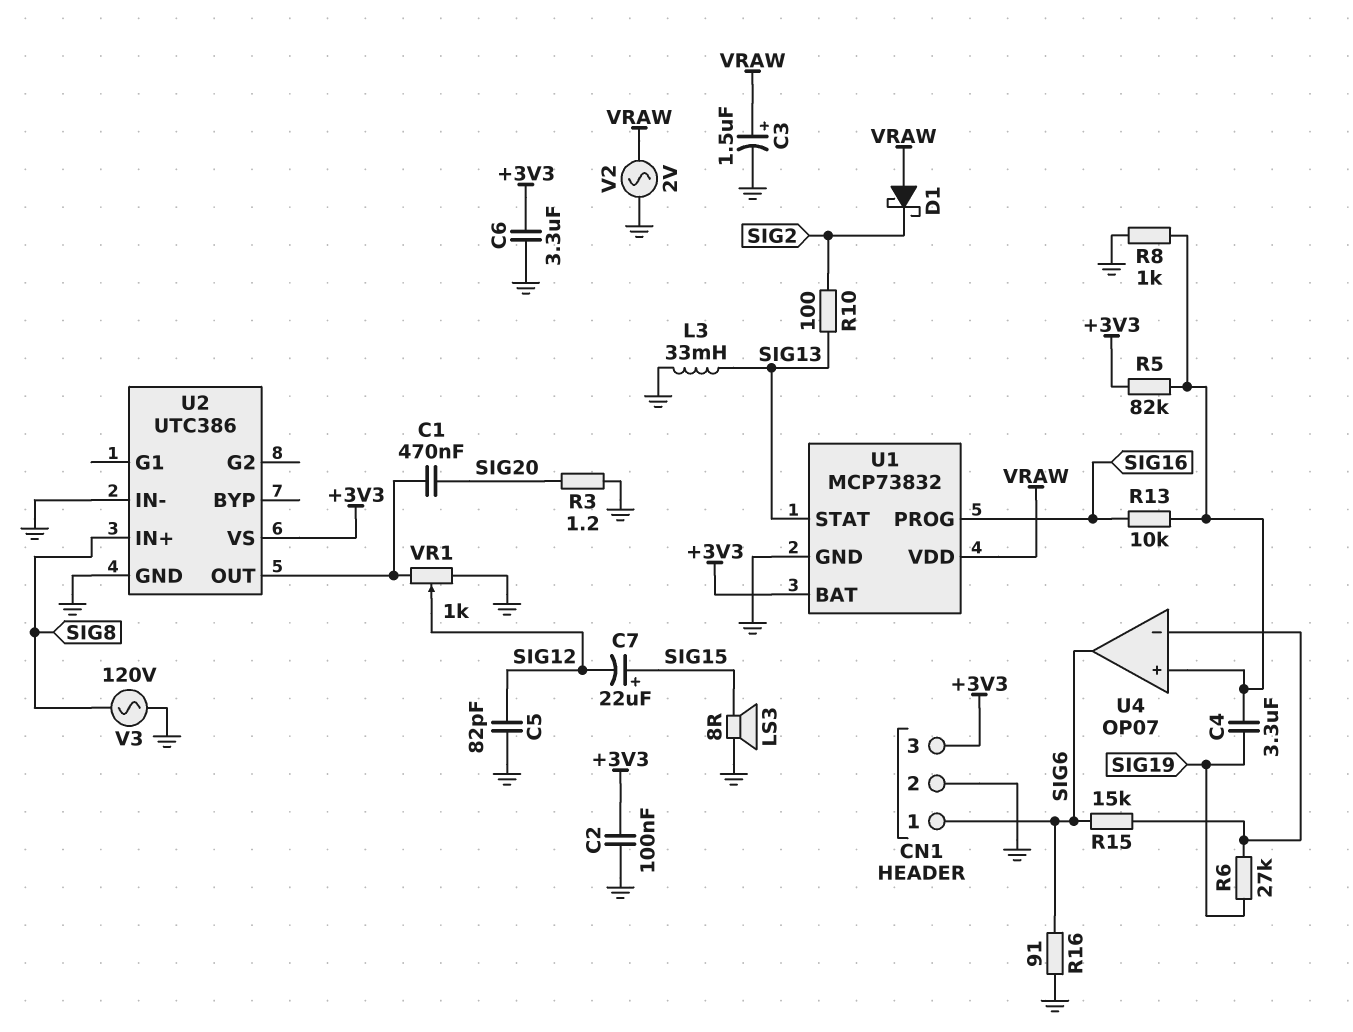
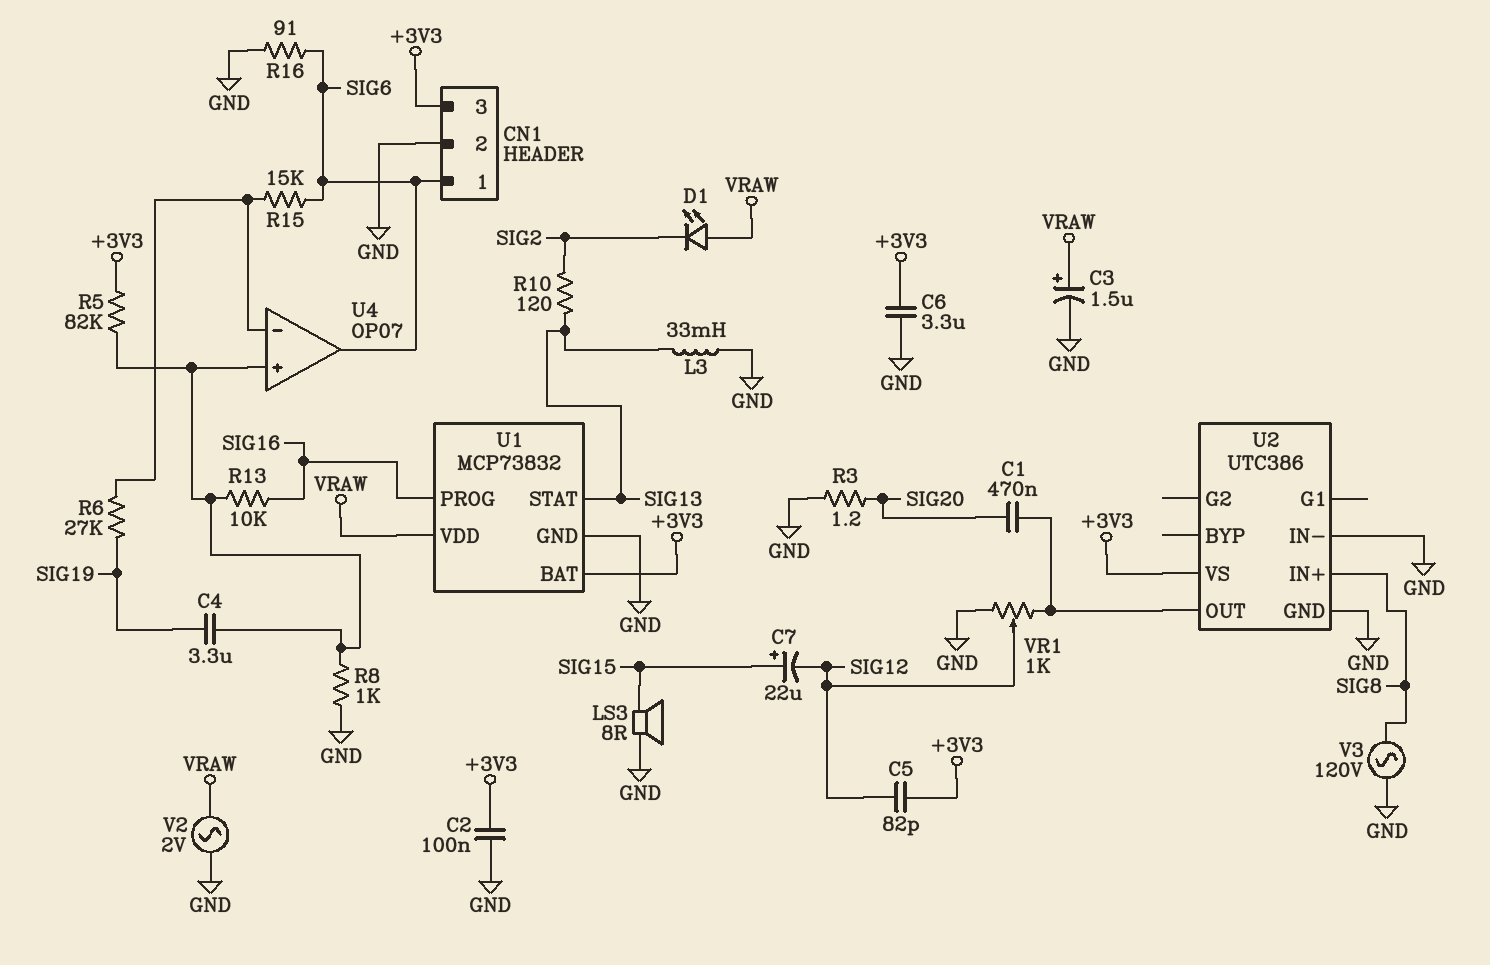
C5: 82pF (GND, SIG12) -> 82pF (+3V3, SIG12)
D1: schottky (A VRAW, K SIG2) -> LED (A VRAW, K SIG2)
R10: 100 (SIG2, SIG13) -> 120 (SIG2, SIG13)

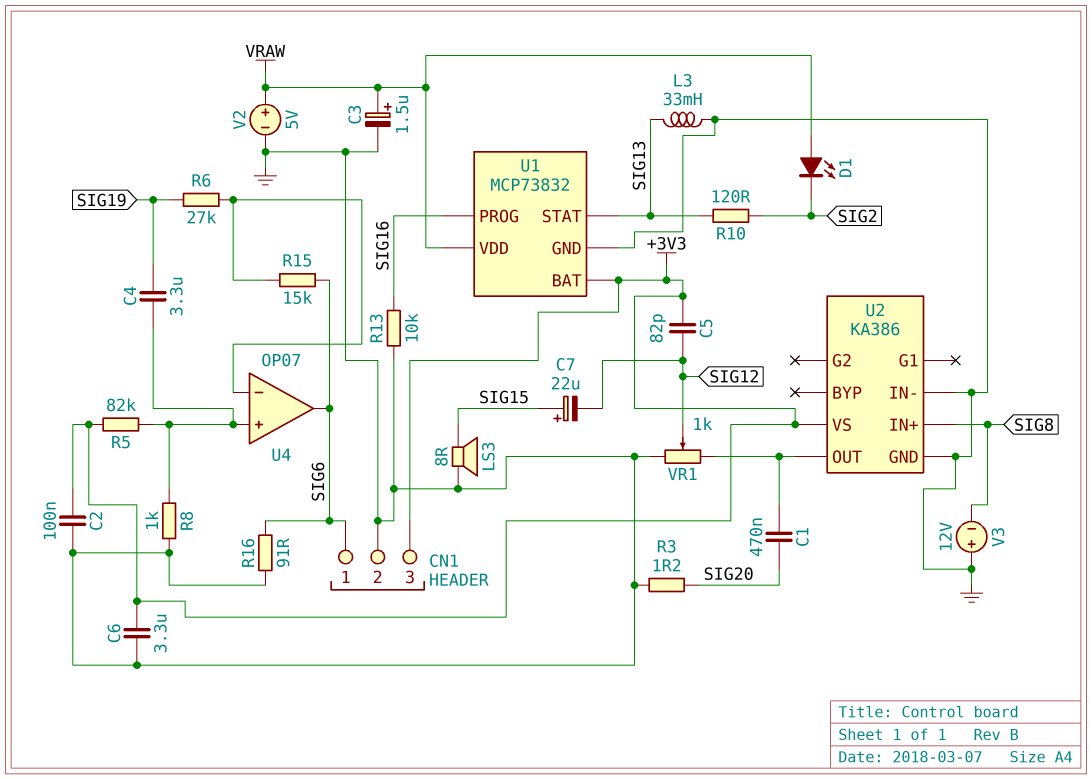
R13: 10k (SIG16, U4/in+) -> 10k (GND, SIG16)
U2: UTC386 -> KA386
V2: AC 2V (GND, VRAW) -> 5V (plus VRAW, minus GND)
V3: AC 120V (GND, SIG8) -> 12V (plus GND, minus SIG8)

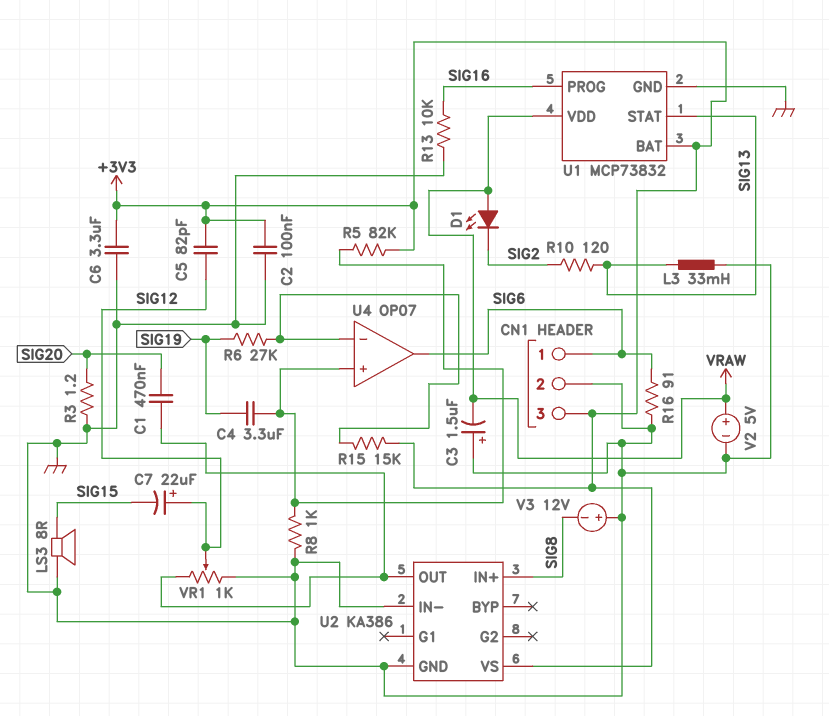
C3: 1.5uF (plus VRAW, minus GND) -> 1.5uF (plus GND, minus VRAW)
C7: 22uF (plus SIG15, minus SIG12) -> 22uF (plus SIG12, minus SIG15)
R15: 15k (SIG6, U4/in-) -> 15k (+3V3, U4/in-)

